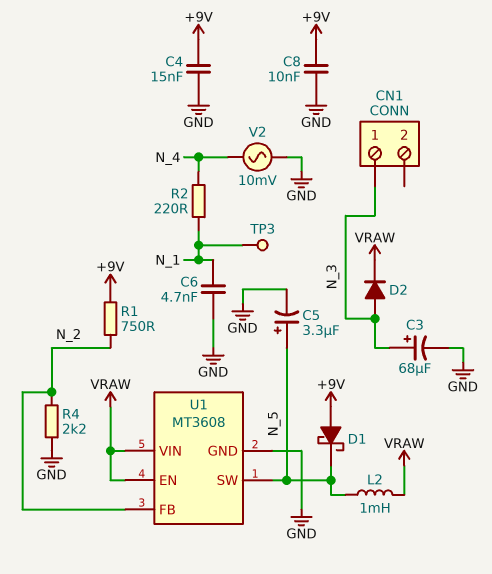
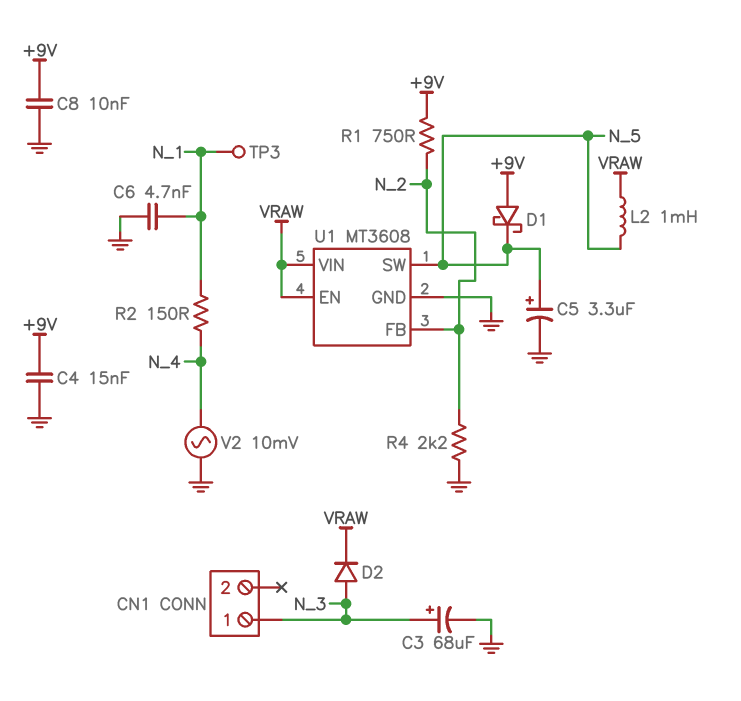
R2: 220 (N_1, N_4) -> 150 (N_1, N_4)

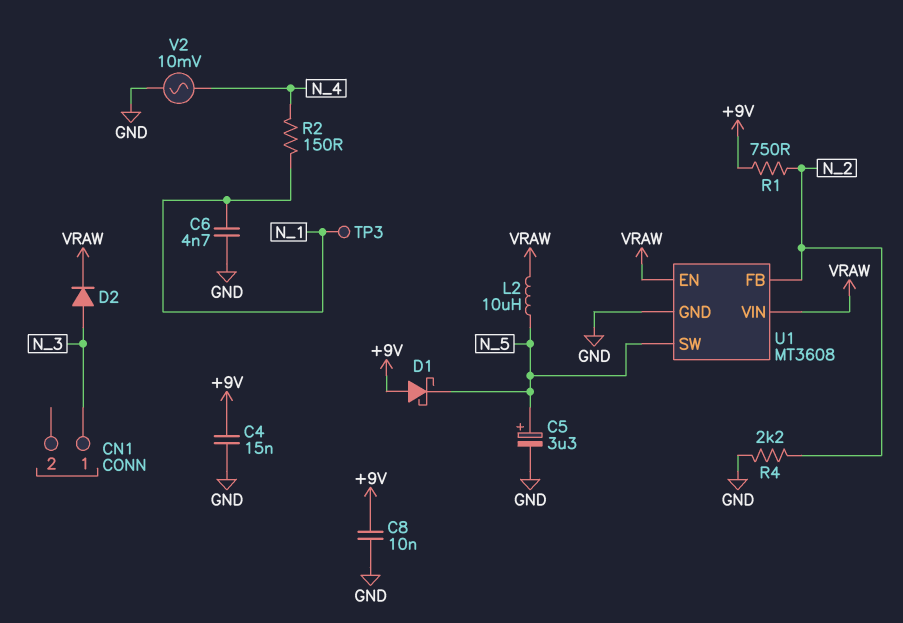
C3: 68uF (plus N_3, minus GND) -> none
L2: 1mH (N_5, VRAW) -> 10uH (N_5, VRAW)

